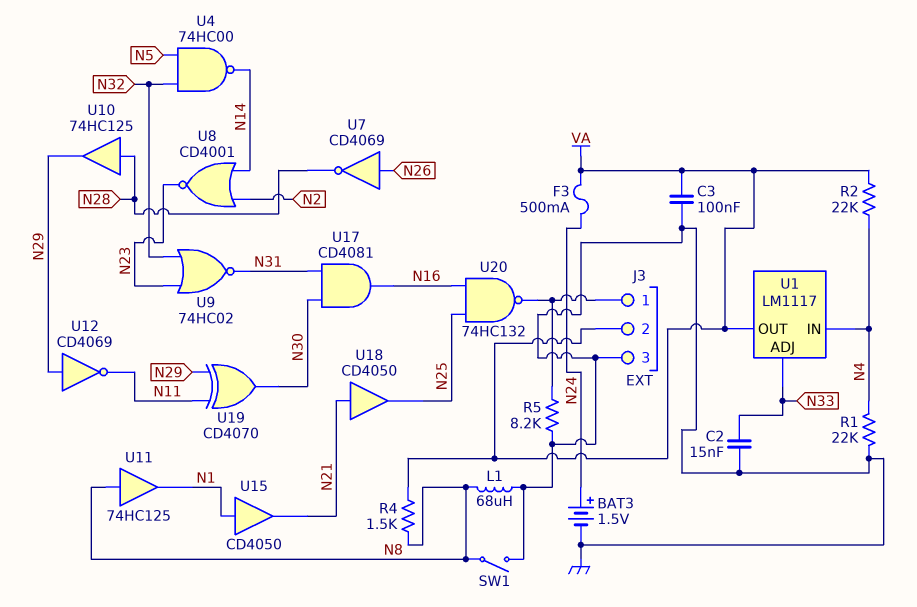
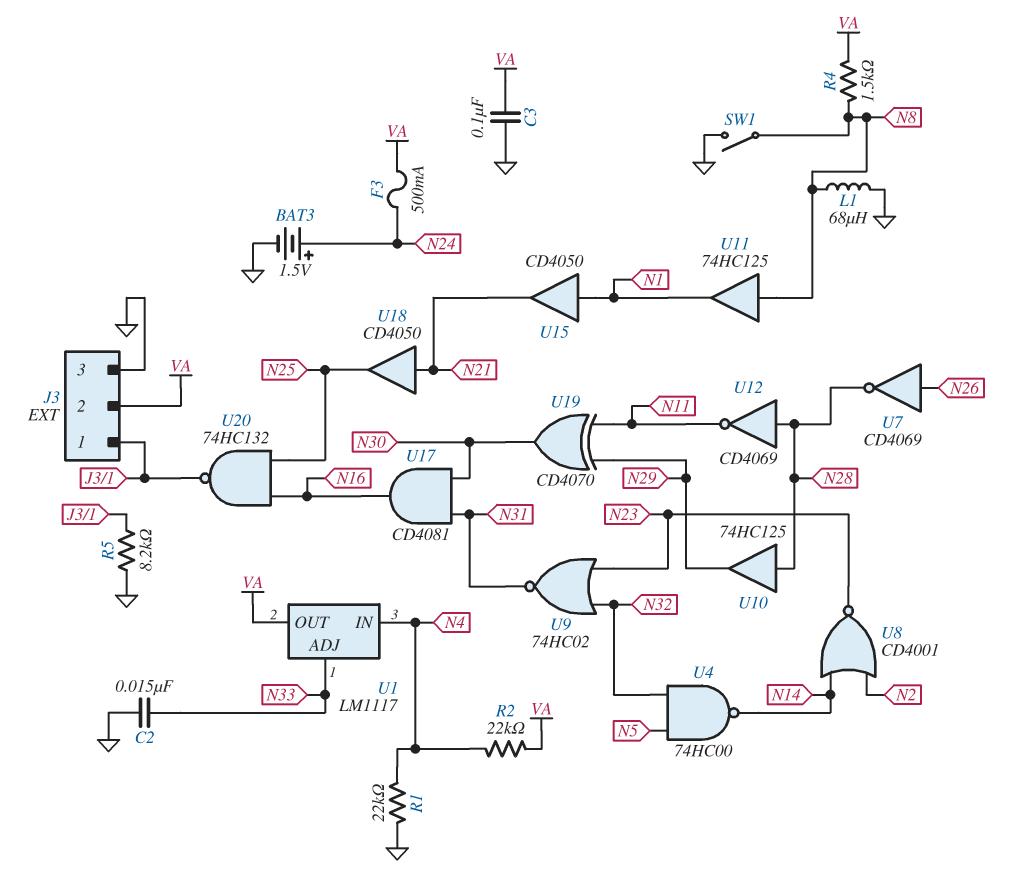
U12: NOT CD4069 (in N29, out N11) -> NOT CD4069 (in N28, out N11)

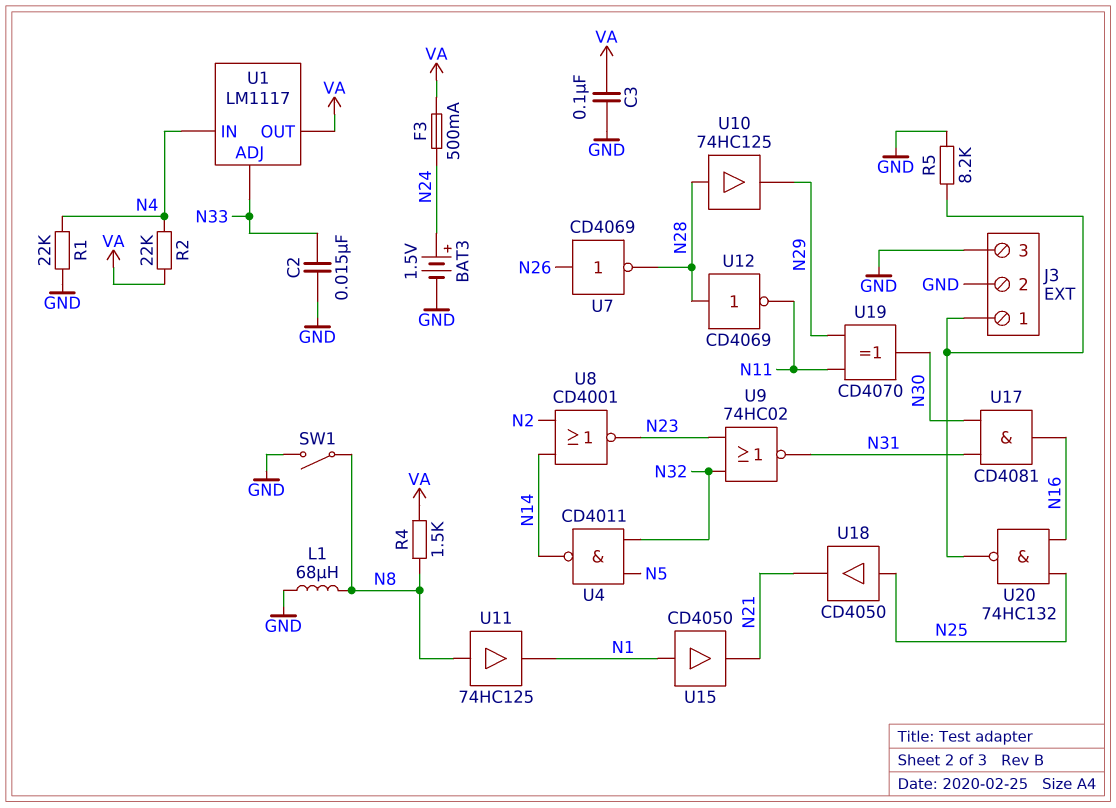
J3 pin 2: VA -> GND
U4: NAND 74HC00 (in N5, in N32, out N14) -> NAND CD4011 (in N5, in N32, out N14)
U18: buffer CD4050 (in N21, out N25) -> buffer CD4050 (in N25, out N21)

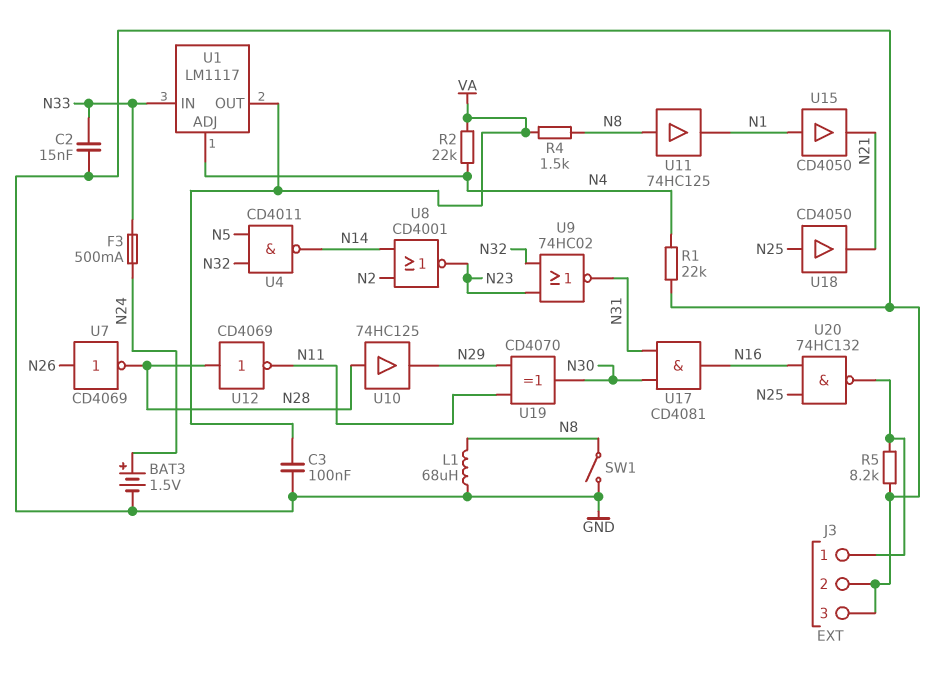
F3: 500mA (N24, VA) -> 500mA (N24, N33)
U1 pin ADJ: N33 -> N4
U1 pin IN: N4 -> N33

